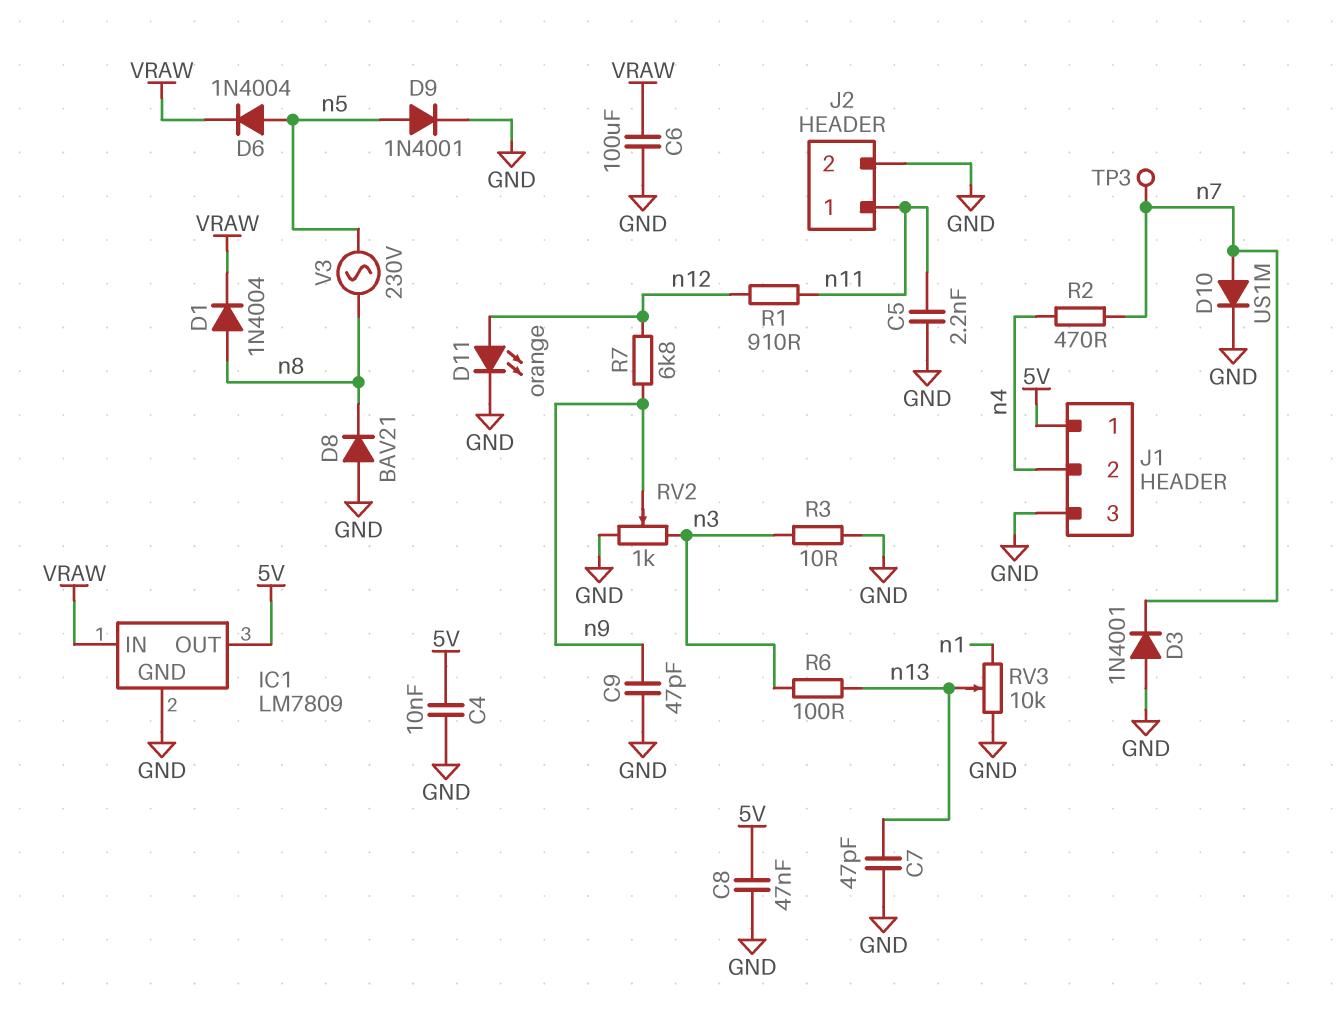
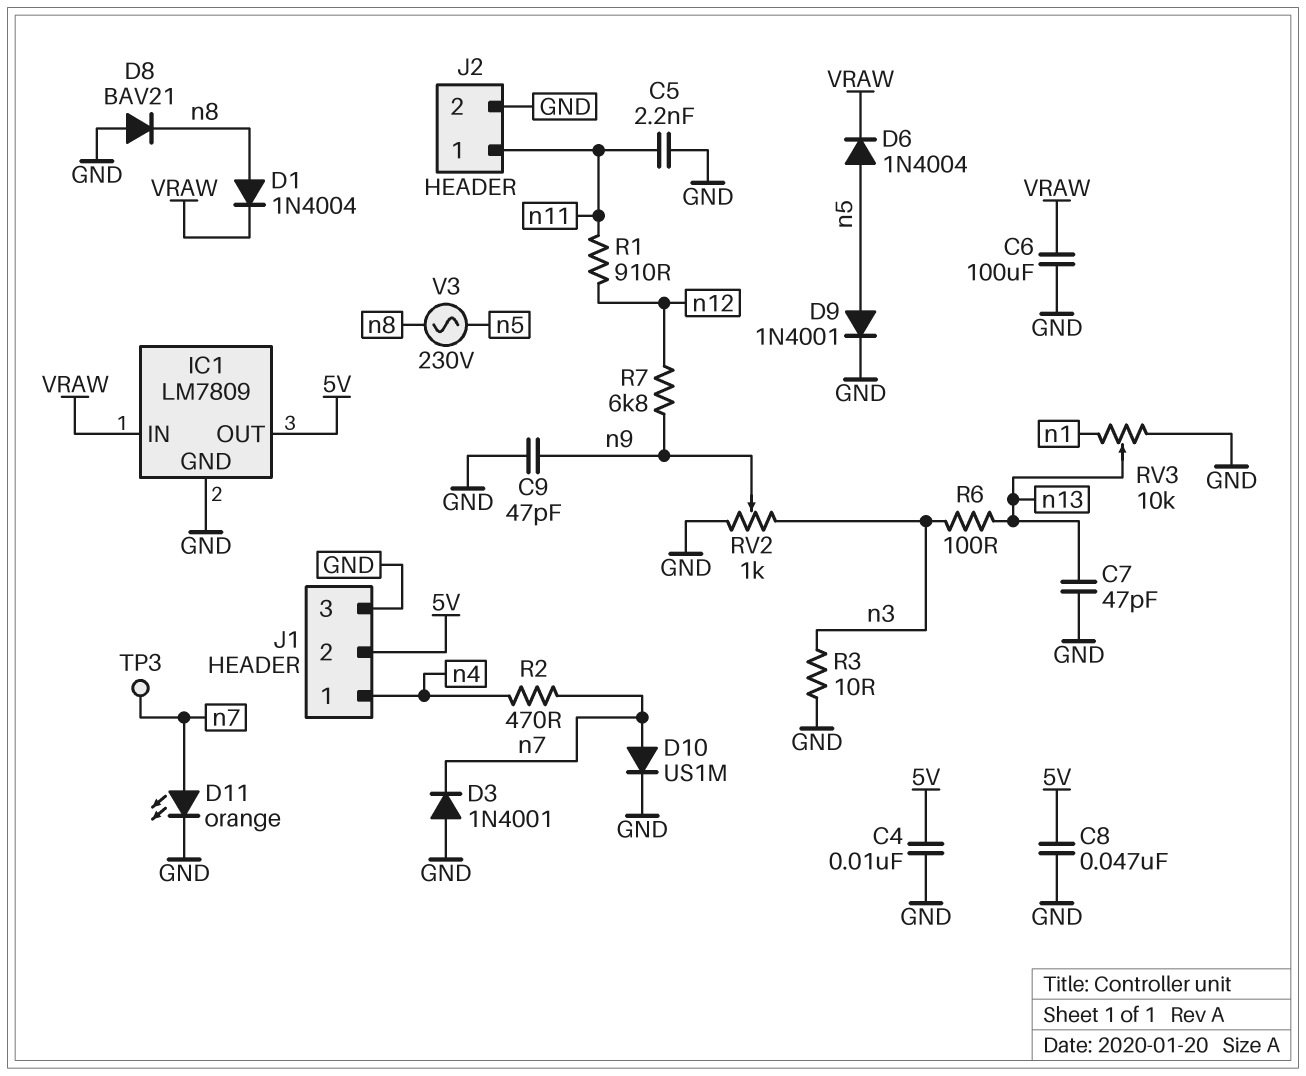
D11: LED orange (A n12, K GND) -> LED orange (A n7, K GND)
J1 pin 1: 5V -> n4
J1 pin 2: n4 -> 5V

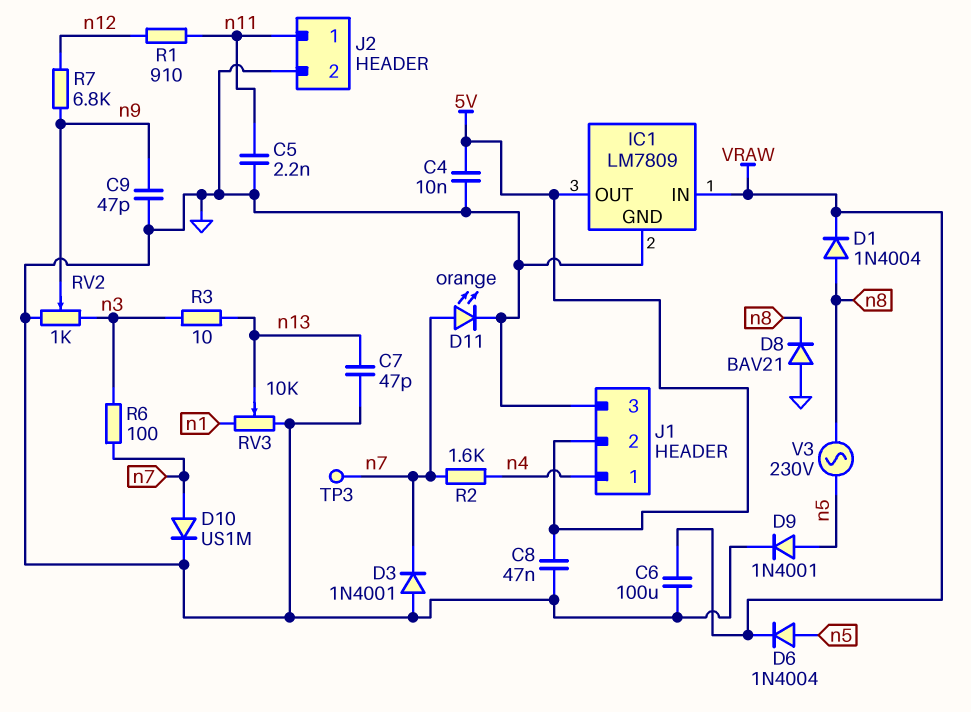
R2: 470 (n4, n7) -> 1.6k (n4, n7)
R3: 10 (GND, n3) -> 10 (n3, n13)
R6: 100 (n3, n13) -> 100 (n3, n7)

